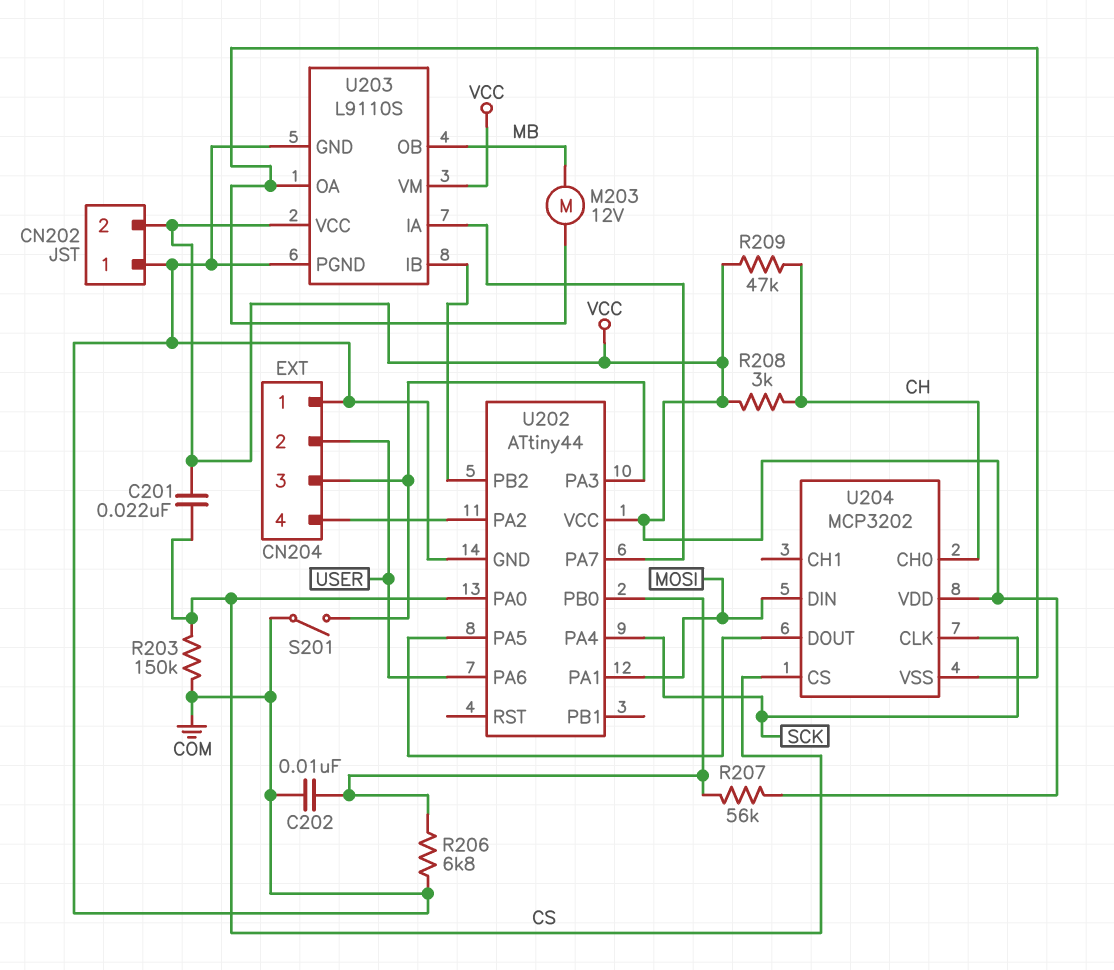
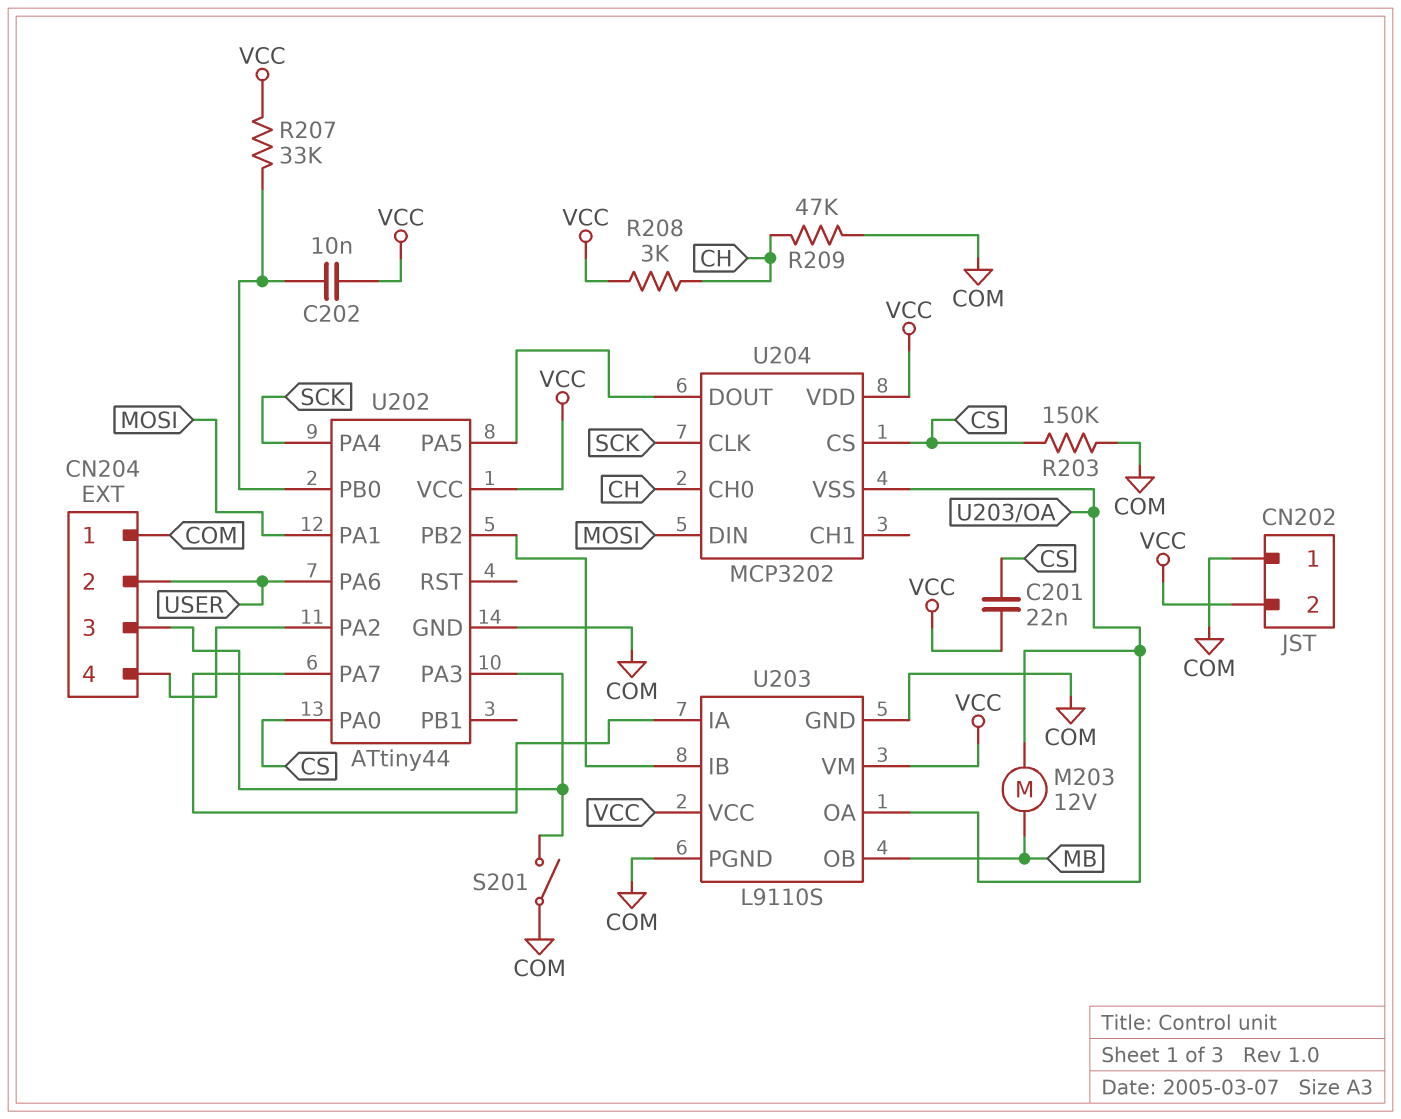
C202: 10nF (COM, U202/PB0) -> 10nF (U202/PB0, VCC)
R206: 6.8k (COM, U202/PB0) -> none
R207: 56k (U202/PB0, VCC) -> 33k (U202/PB0, VCC)
R209: 47k (CH, VCC) -> 47k (CH, COM)

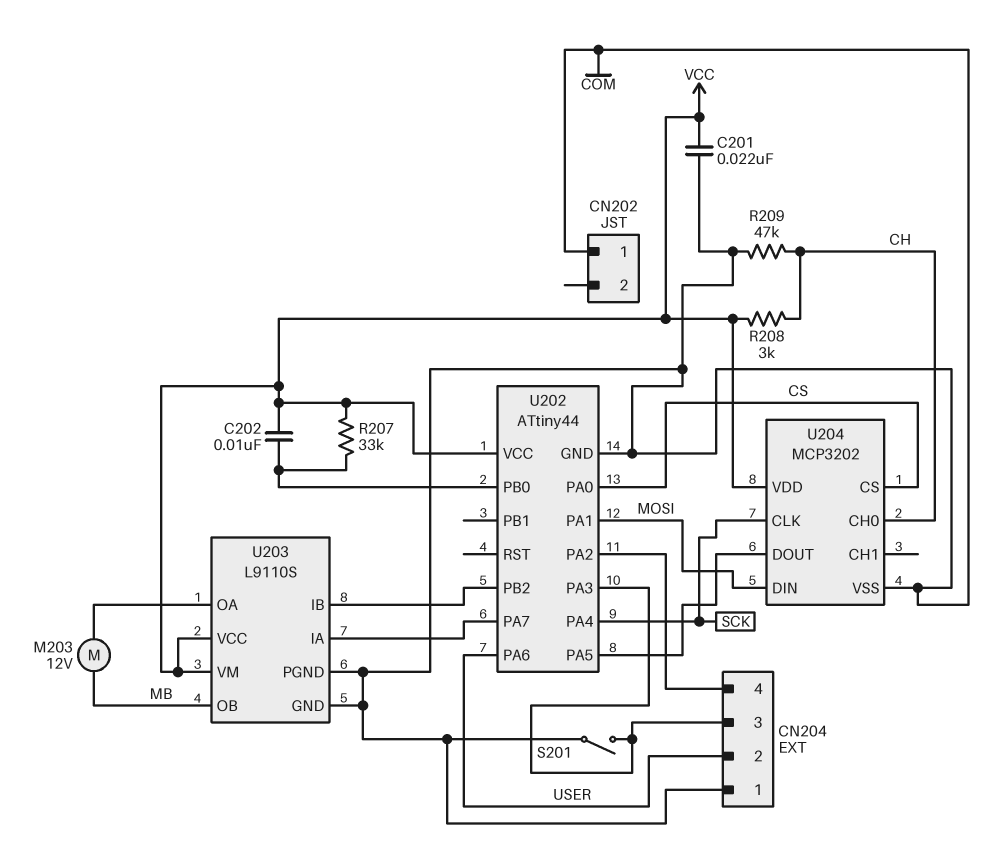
C201: 22nF (CS, VCC) -> 22nF (COM, VCC)
CN202 pin 2: VCC -> none
R203: 150k (COM, CS) -> none
U204 pin VSS: U203/OA -> COM

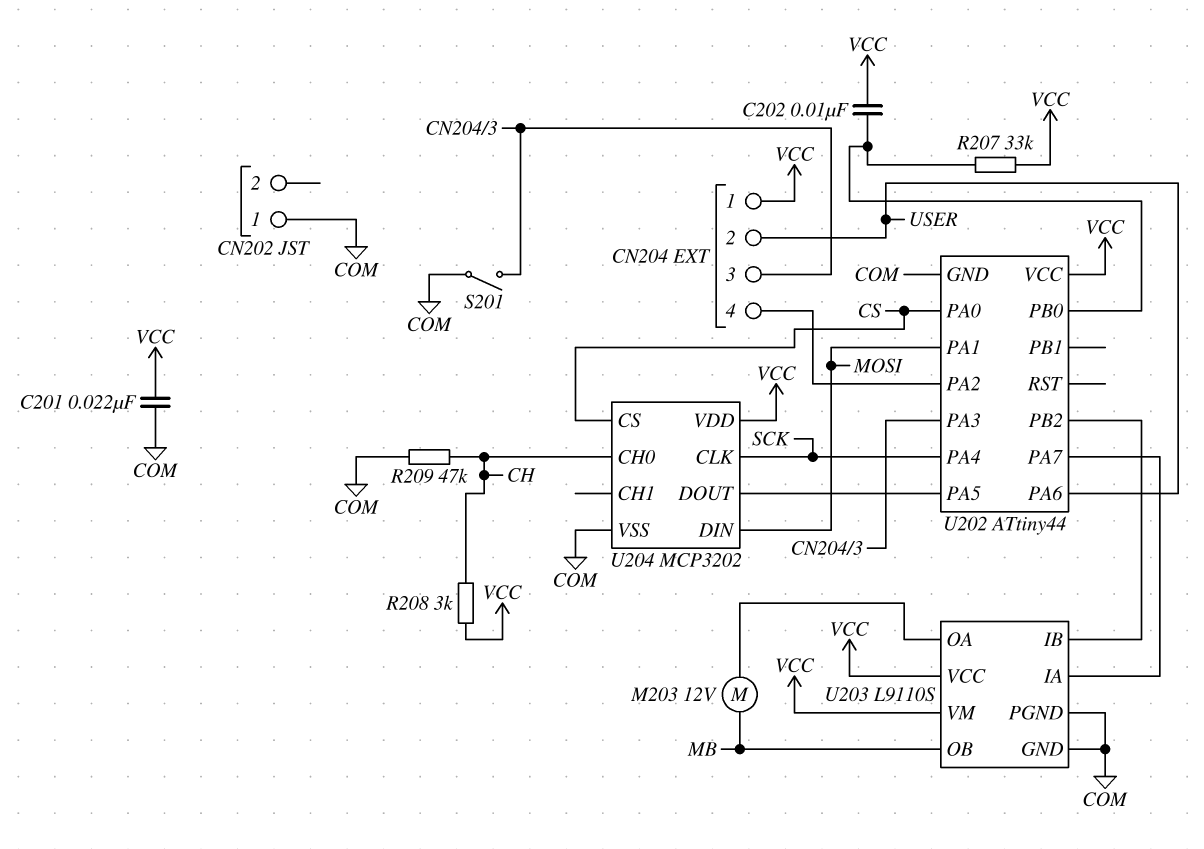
CN204 pin 1: COM -> VCC

